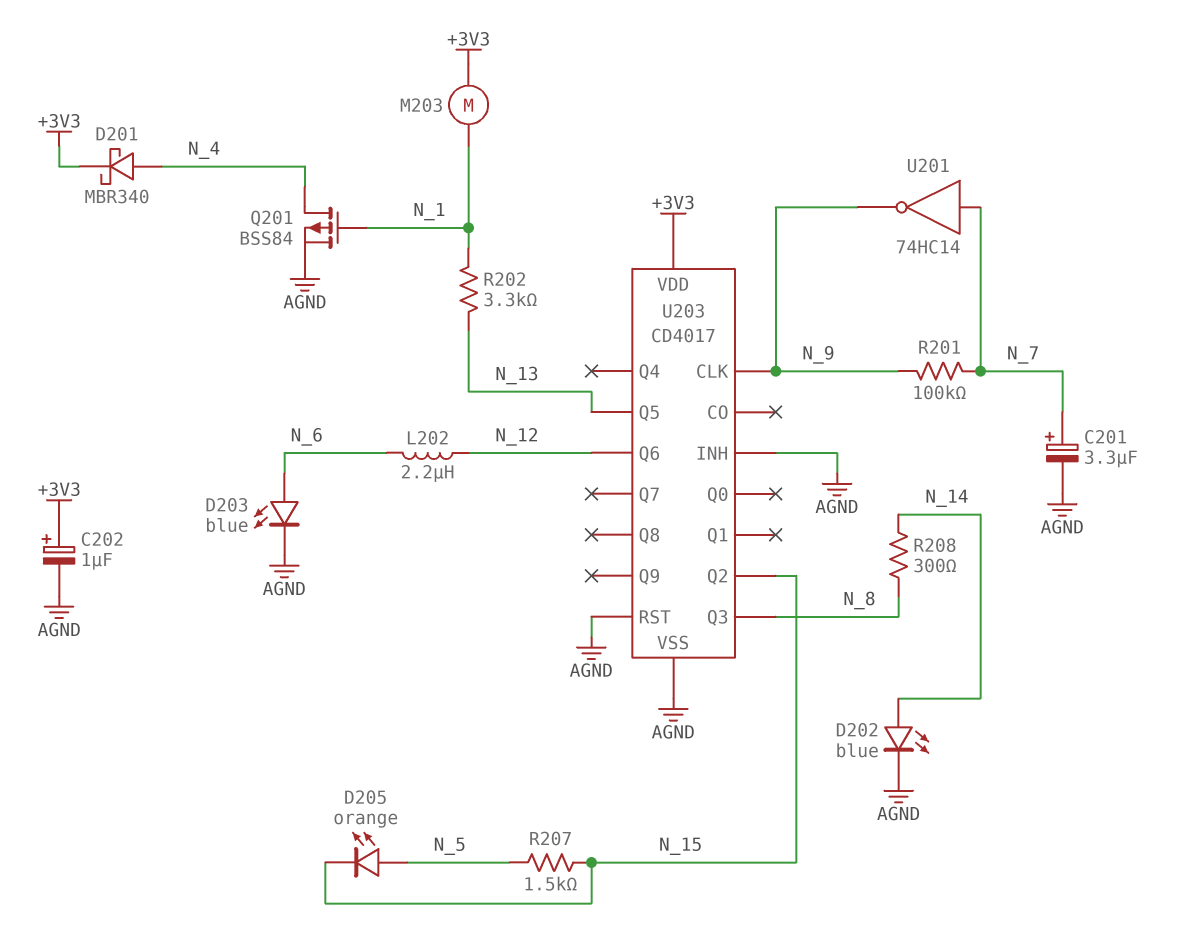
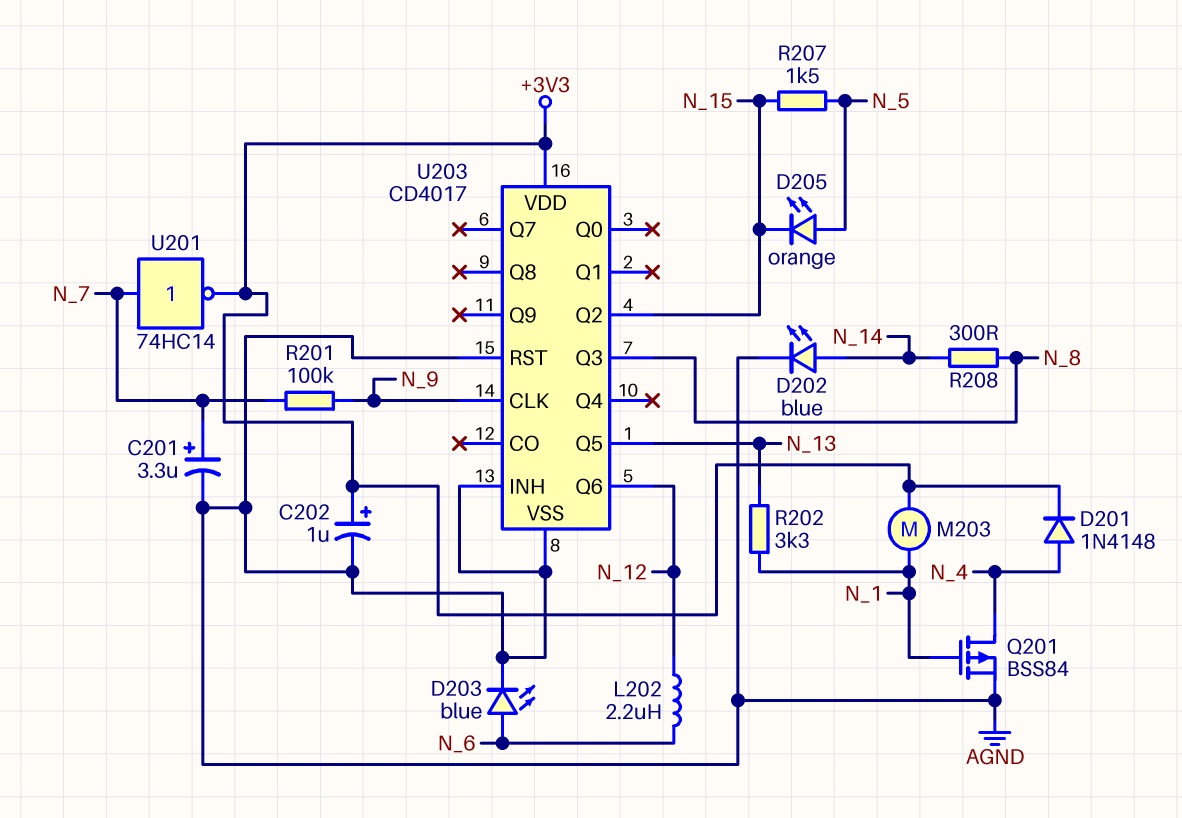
D201: schottky MBR340 (A N_4, K +3V3) -> diode 1N4148 (A N_4, K +3V3)
U201: NOT 74HC14 (in N_7, out N_9) -> NOT 74HC14 (in N_7, out +3V3)

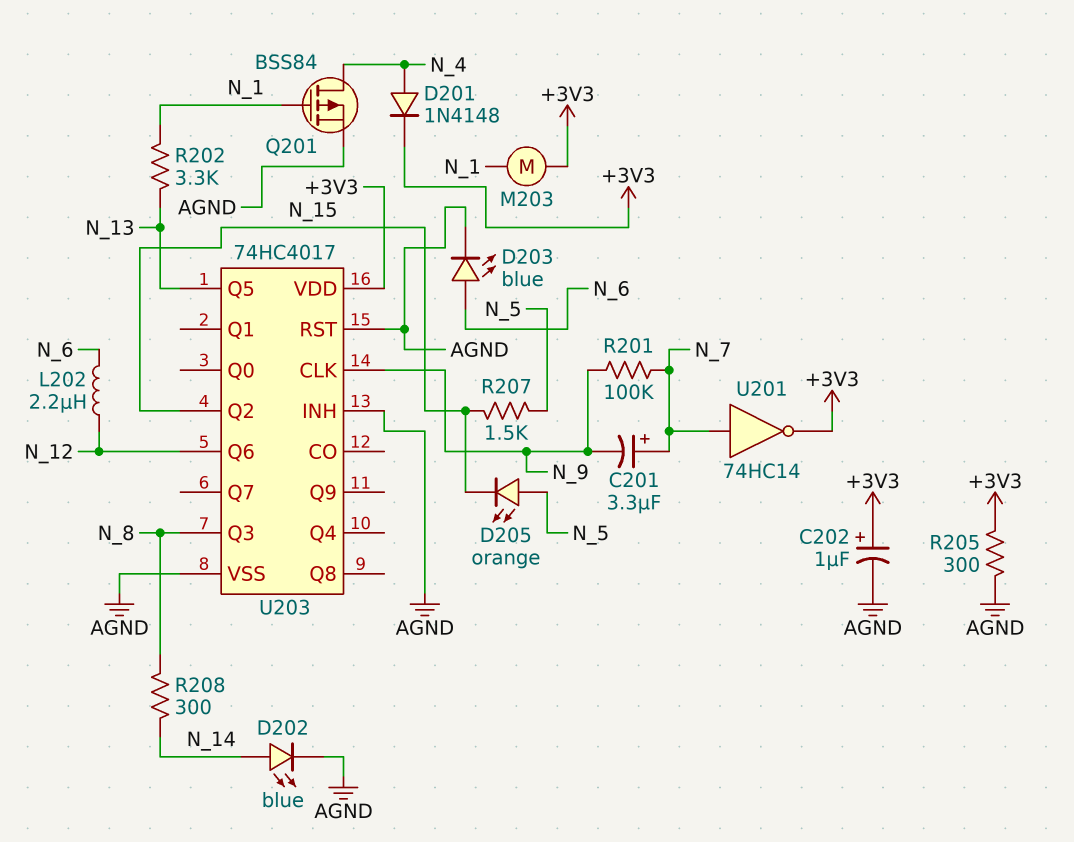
C201: 3.3uF (plus N_7, minus AGND) -> 3.3uF (plus N_7, minus N_9)
R205: none -> 300 (+3V3, AGND)
U203: CD4017 -> 74HC4017

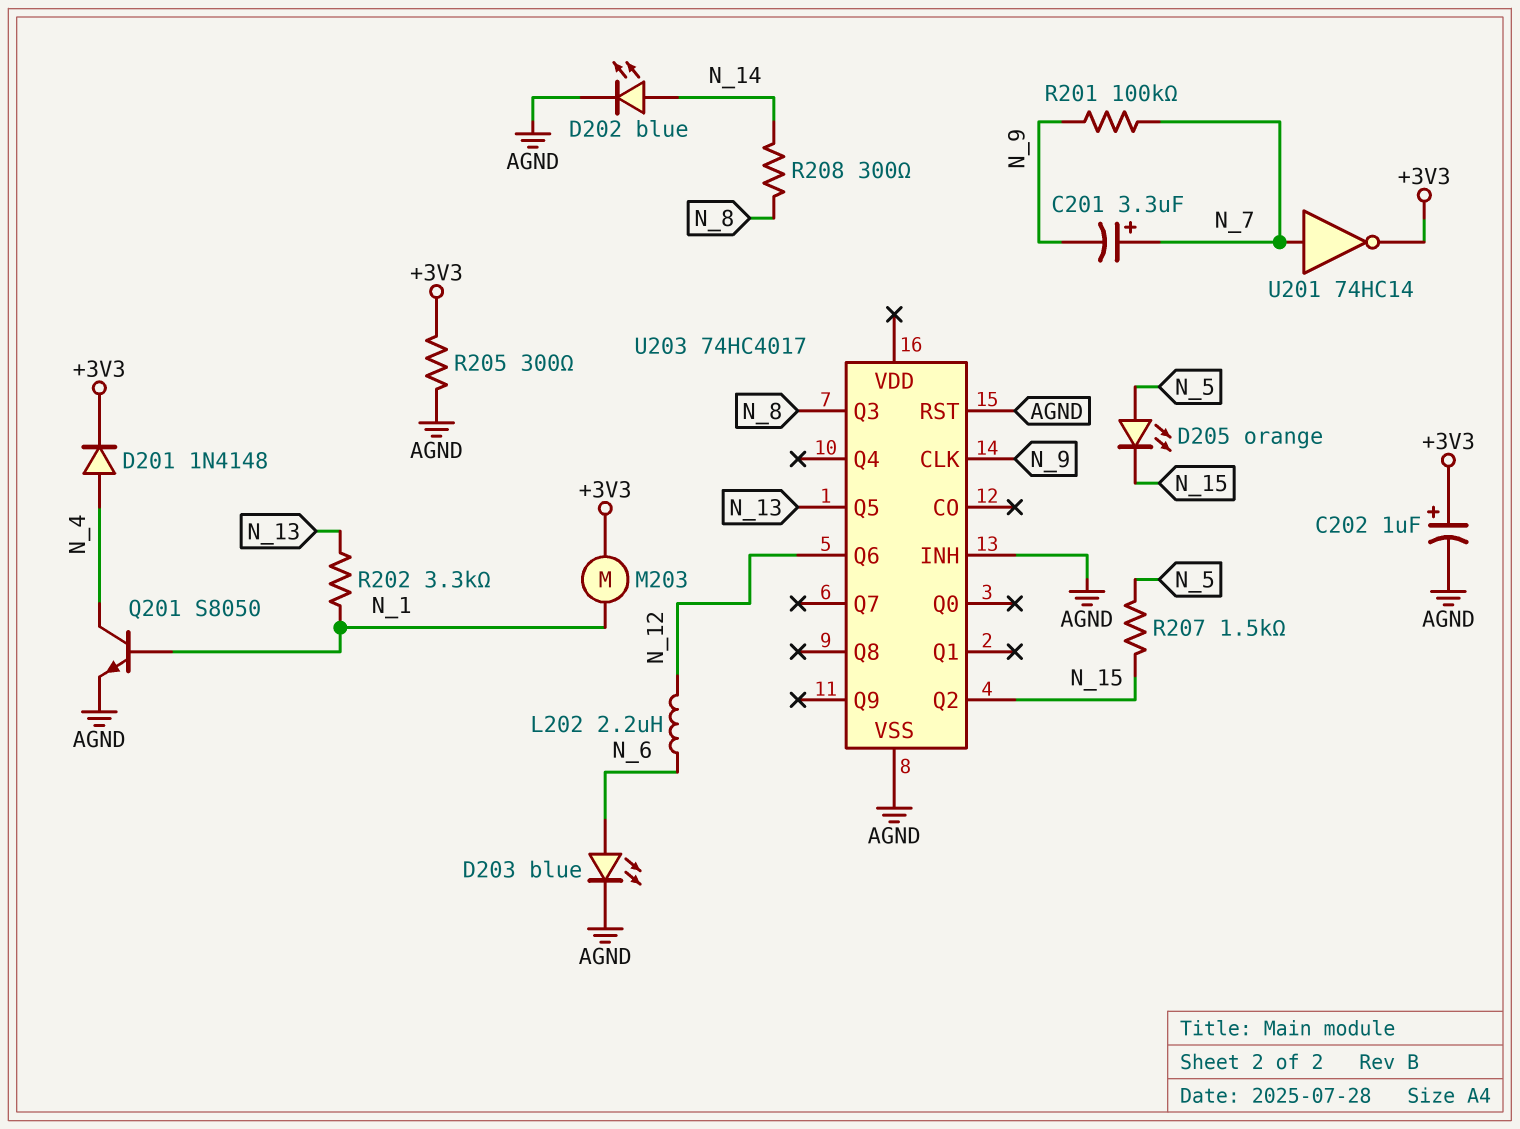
Q201: PMOS BSS84 (G N_1, D N_4, S AGND) -> NPN S8050 (B N_1, C N_4, E AGND)
U203 pin VDD: +3V3 -> none

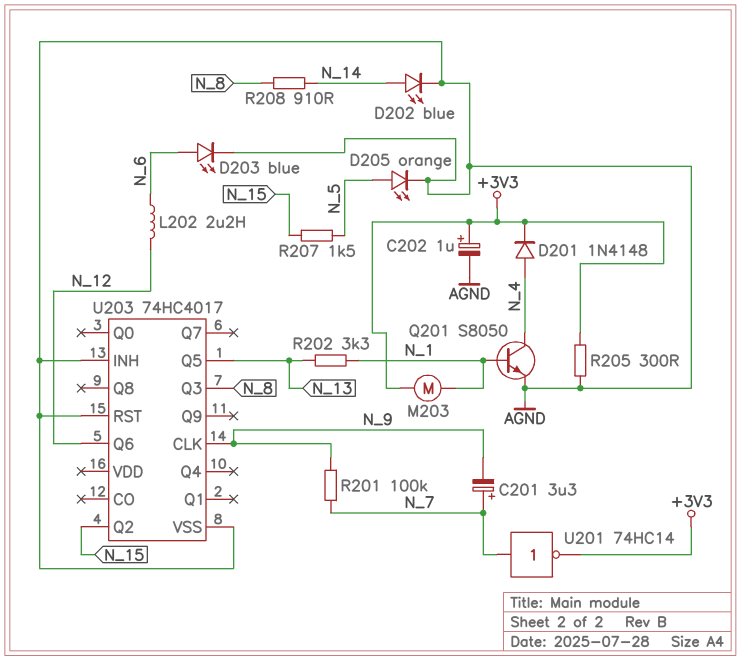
D205: LED orange (A N_5, K N_15) -> LED orange (A N_5, K AGND)
R208: 300 (N_8, N_14) -> 910 (N_8, N_14)

